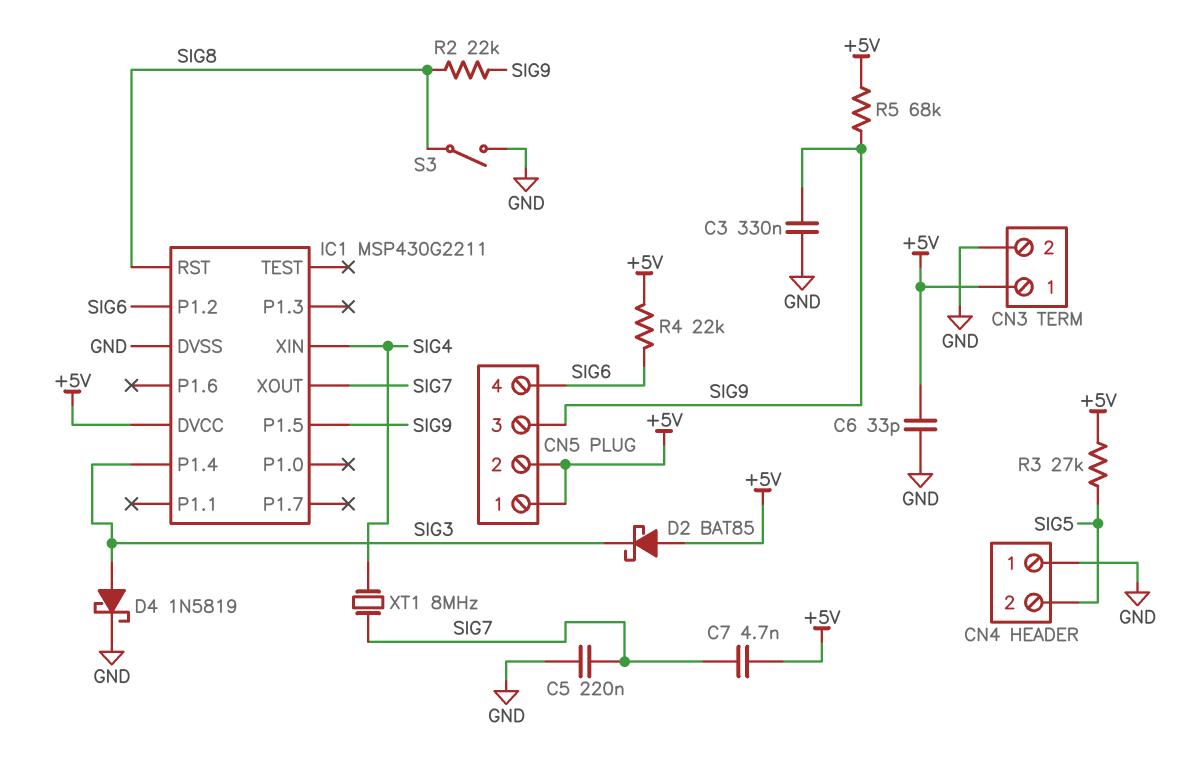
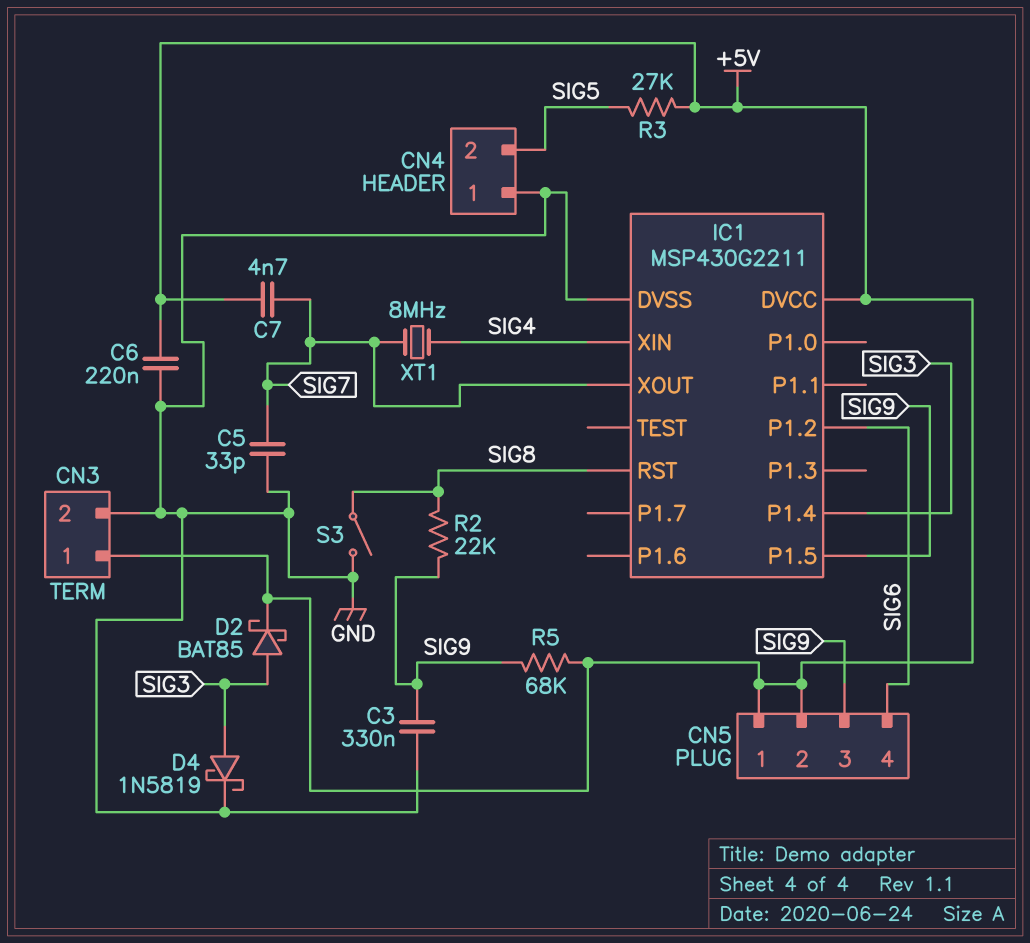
C5: 220nF (GND, SIG7) -> 33pF (GND, SIG7)
C6: 33pF (+5V, GND) -> 220nF (+5V, GND)
D2: schottky BAT85 (A +5V, K SIG3) -> schottky BAT85 (A SIG3, K +5V)
R4: 22k (+5V, SIG6) -> none

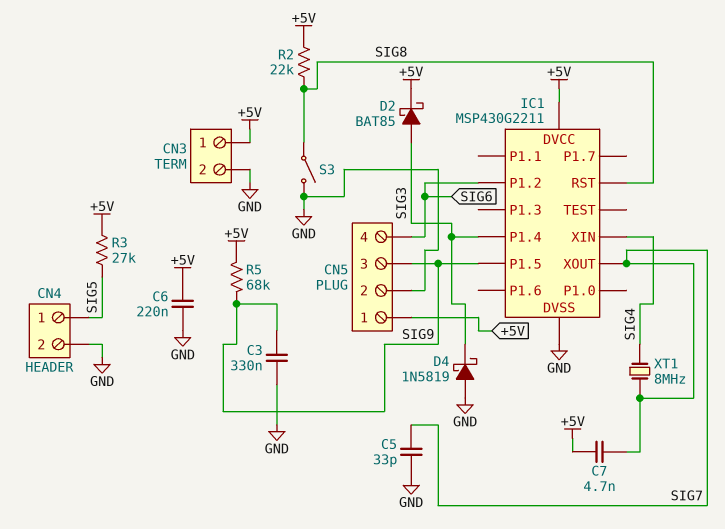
CN4 pin 1: GND -> SIG5
CN4 pin 2: SIG5 -> GND
CN5 pin 2: +5V -> GND
D4: schottky 1N5819 (A SIG3, K GND) -> schottky 1N5819 (A GND, K SIG3)
R2: 22k (SIG8, SIG9) -> 22k (+5V, SIG8)

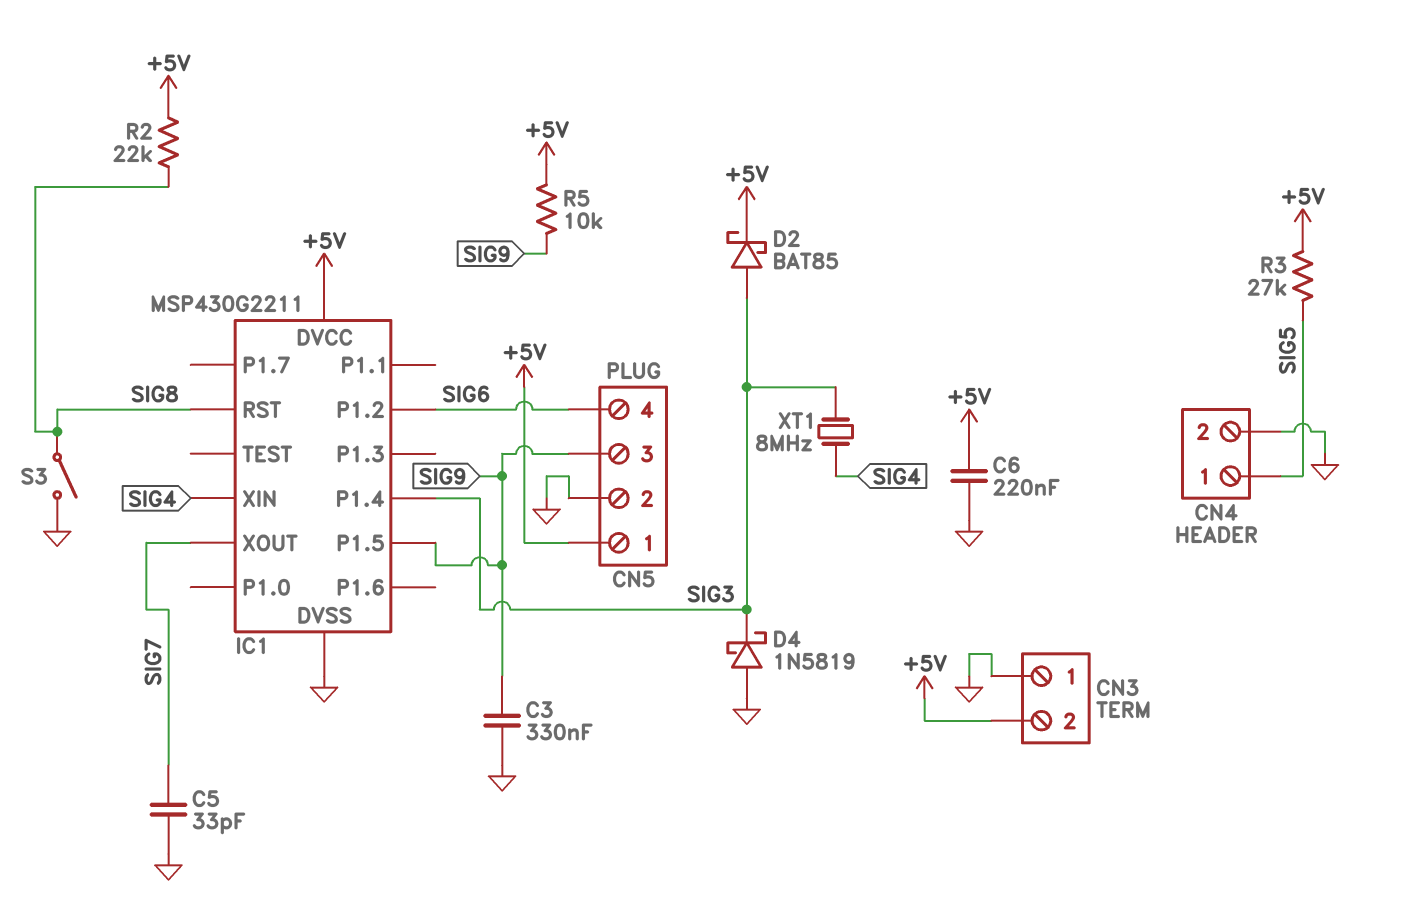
C7: 4.7nF (+5V, SIG7) -> none
CN3 pin 1: +5V -> GND
CN3 pin 2: GND -> +5V
R5: 68k (+5V, SIG9) -> 10k (+5V, SIG9)
XT1: 8MHz (SIG4, SIG7) -> 8MHz (SIG3, SIG4)

